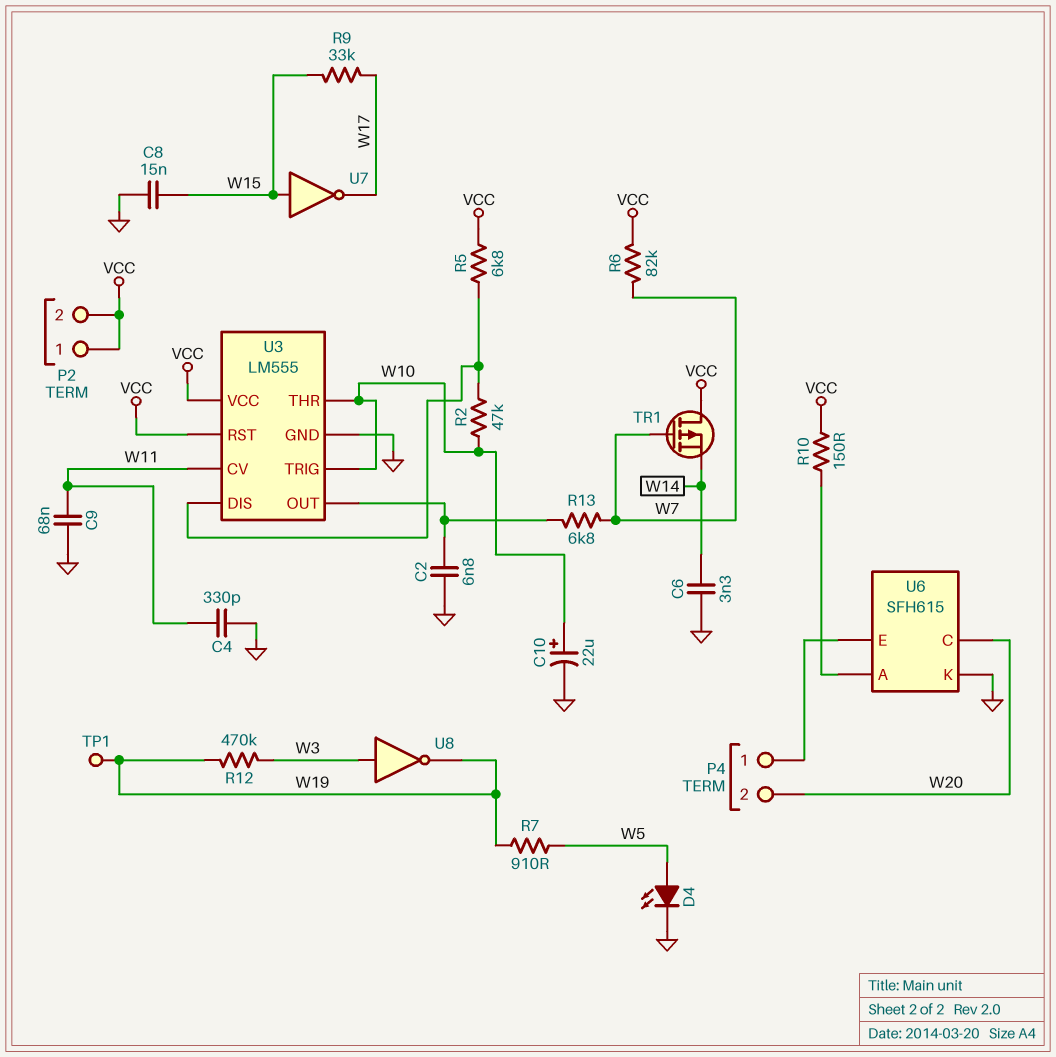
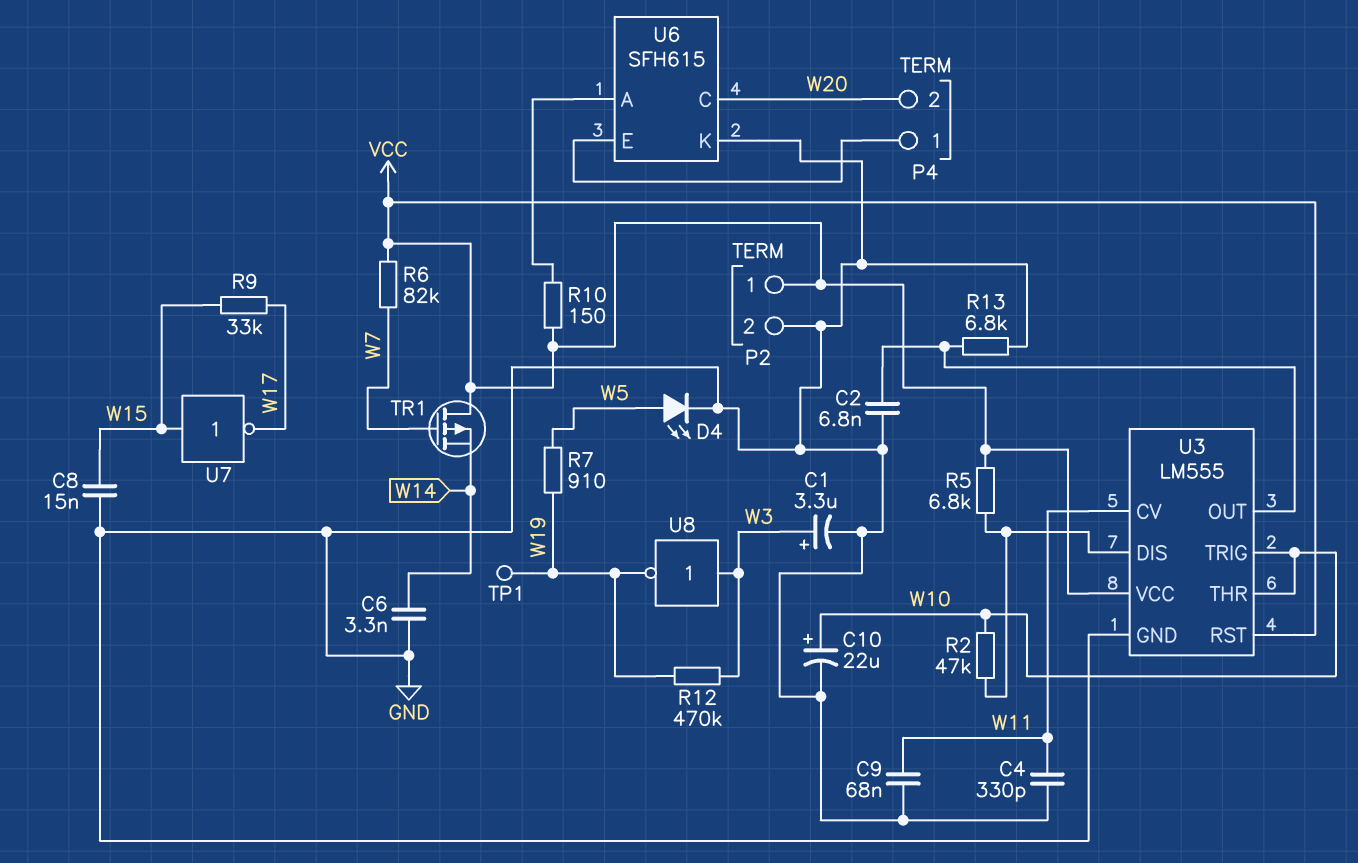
C1: none -> 3.3uF (plus W3, minus GND)
P2 pin 2: VCC -> GND
R13: 6.8k (U3/OUT, W7) -> 6.8k (GND, U3/OUT)

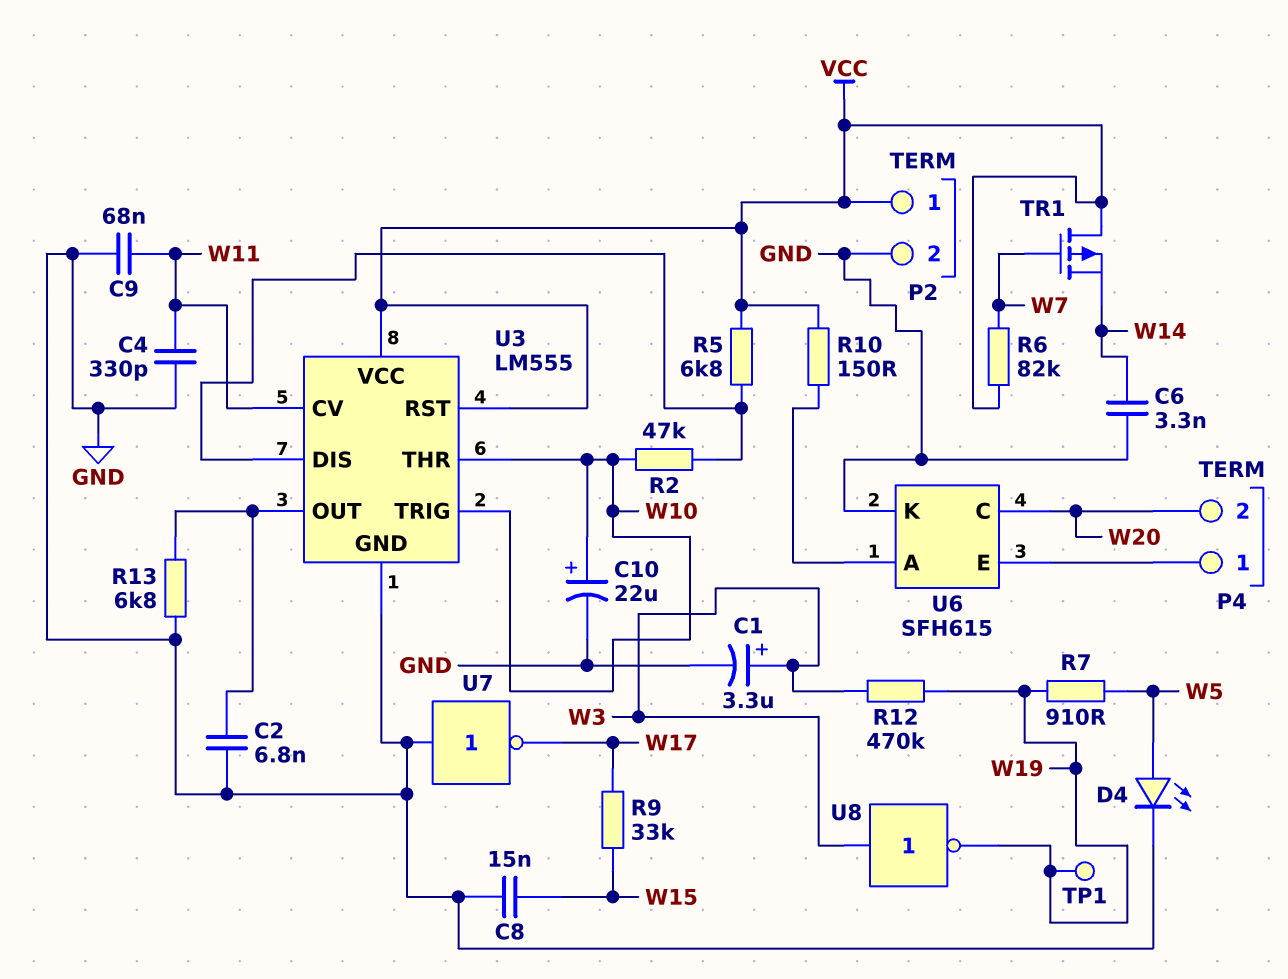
U7: NOT (in W15, out W17) -> NOT (in GND, out W17)

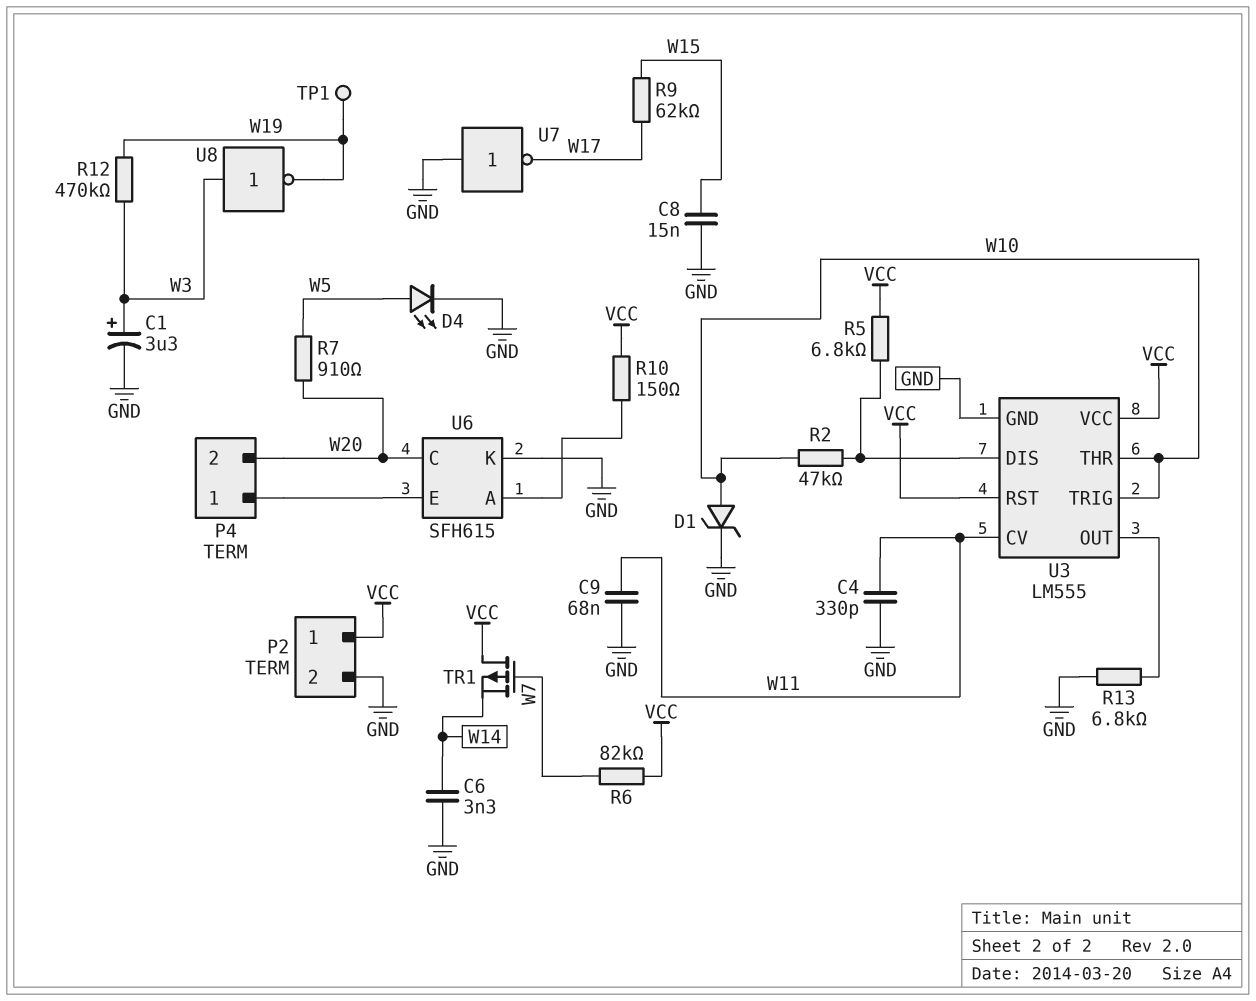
C2: 6.8nF (GND, U3/OUT) -> none
C10: 22uF (plus W10, minus GND) -> none
D1: none -> zener (A W10, K GND)
R7: 910 (W5, W19) -> 910 (W5, W20)
R9: 33k (W15, W17) -> 62k (W15, W17)

